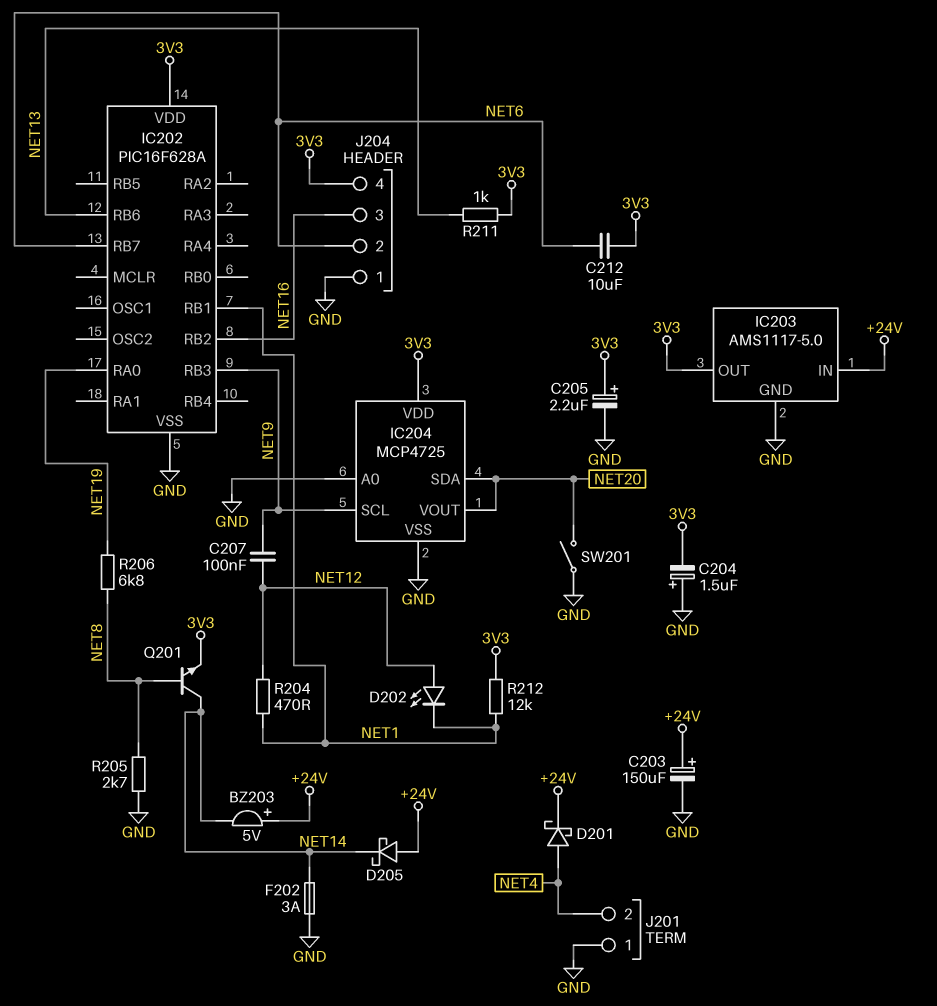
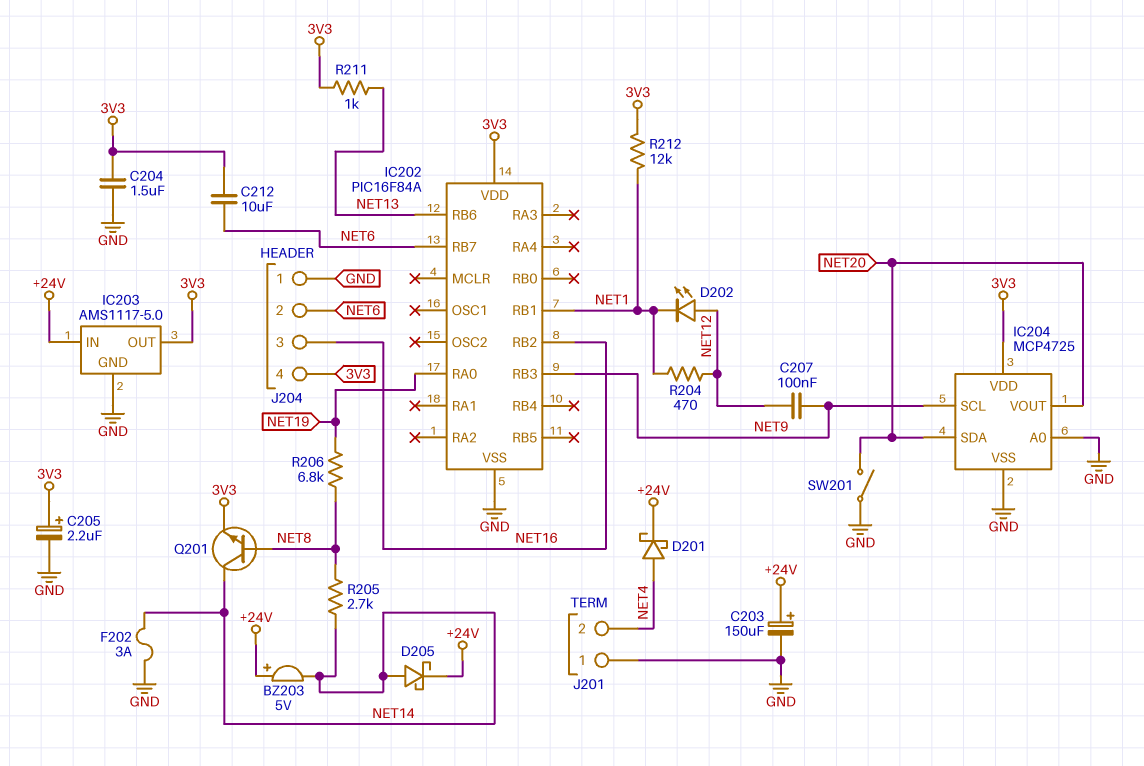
C204: 1.5uF (plus GND, minus 3V3) -> 1.5uF (3V3, GND)
D205: schottky (A +24V, K NET14) -> schottky (A NET14, K +24V)
IC202: PIC16F628A -> PIC16F84A
R205: 2.7k (GND, NET8) -> 2.7k (NET8, NET14)

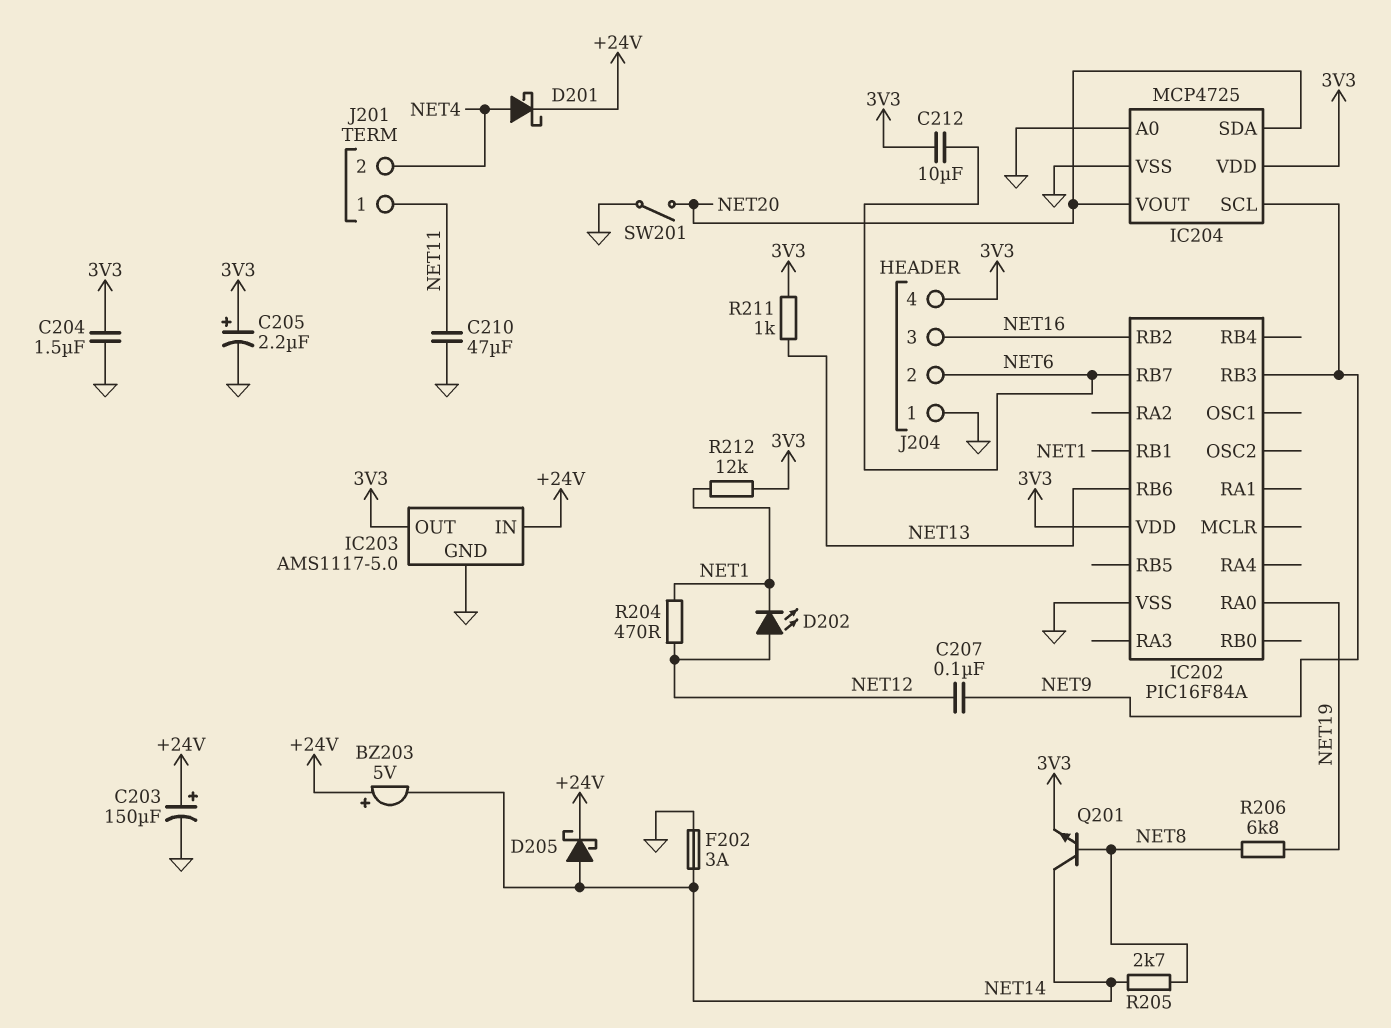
C210: none -> 47uF (GND, NET11)
J201 pin 1: GND -> NET11

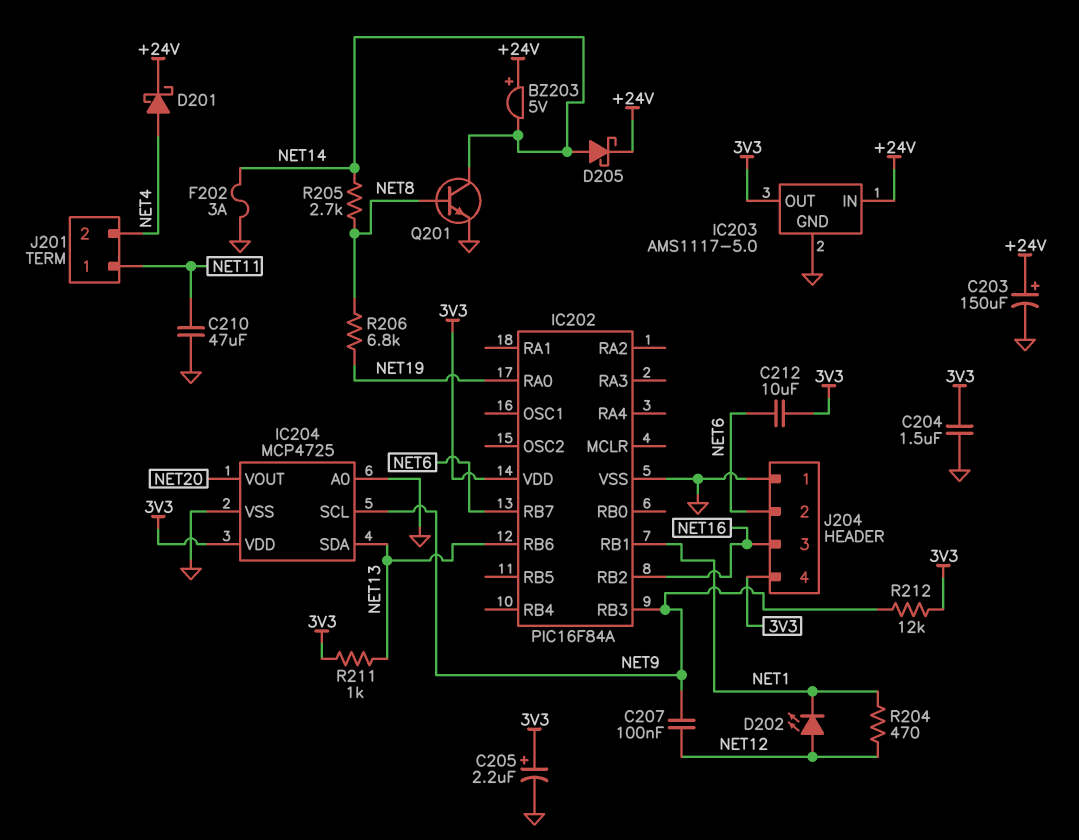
IC204 pin SDA: NET20 -> NET13
Q201: NPN (B NET8, C NET14, E 3V3) -> NPN (B NET8, C NET14, E GND)
R212: 12k (3V3, NET1) -> 12k (3V3, NET9)
SW201: switch (GND, NET20) -> none

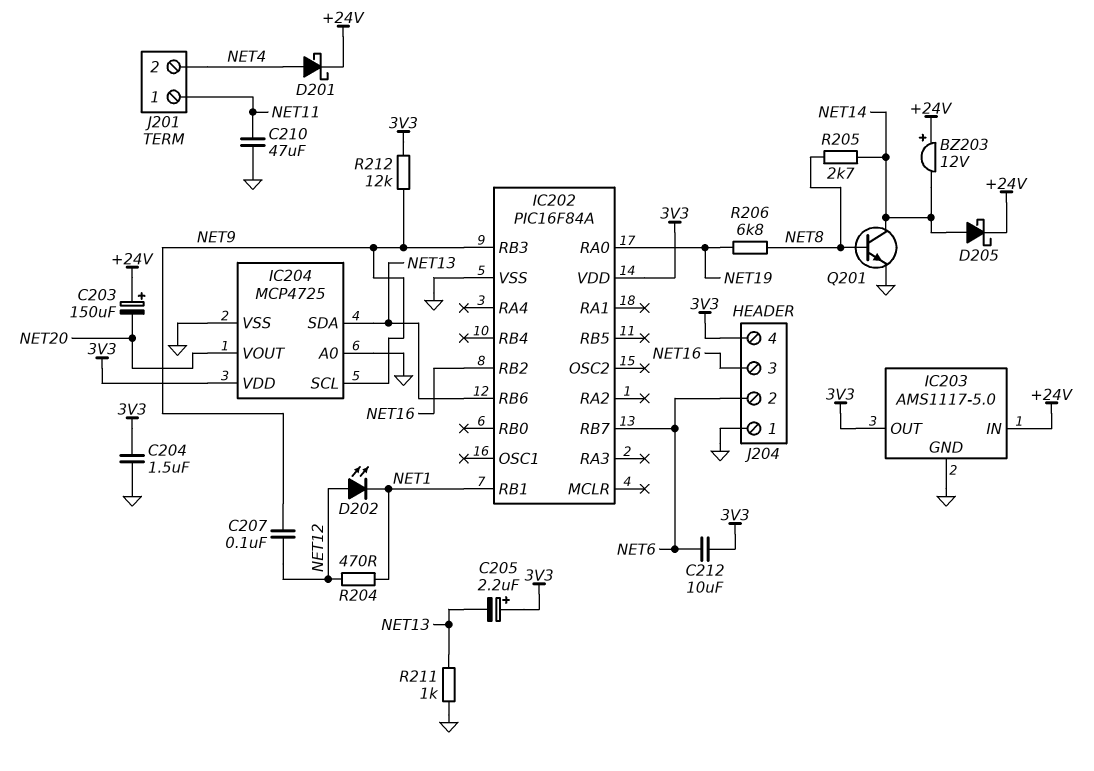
BZ203: buzzer 5V (plus +24V, minus NET14) -> buzzer 12V (plus +24V, minus NET14)
C203: 150uF (plus +24V, minus GND) -> 150uF (plus +24V, minus NET20)
C205: 2.2uF (plus 3V3, minus GND) -> 2.2uF (plus 3V3, minus NET13)
F202: 3A (GND, NET14) -> none
R211: 1k (3V3, NET13) -> 1k (GND, NET13)

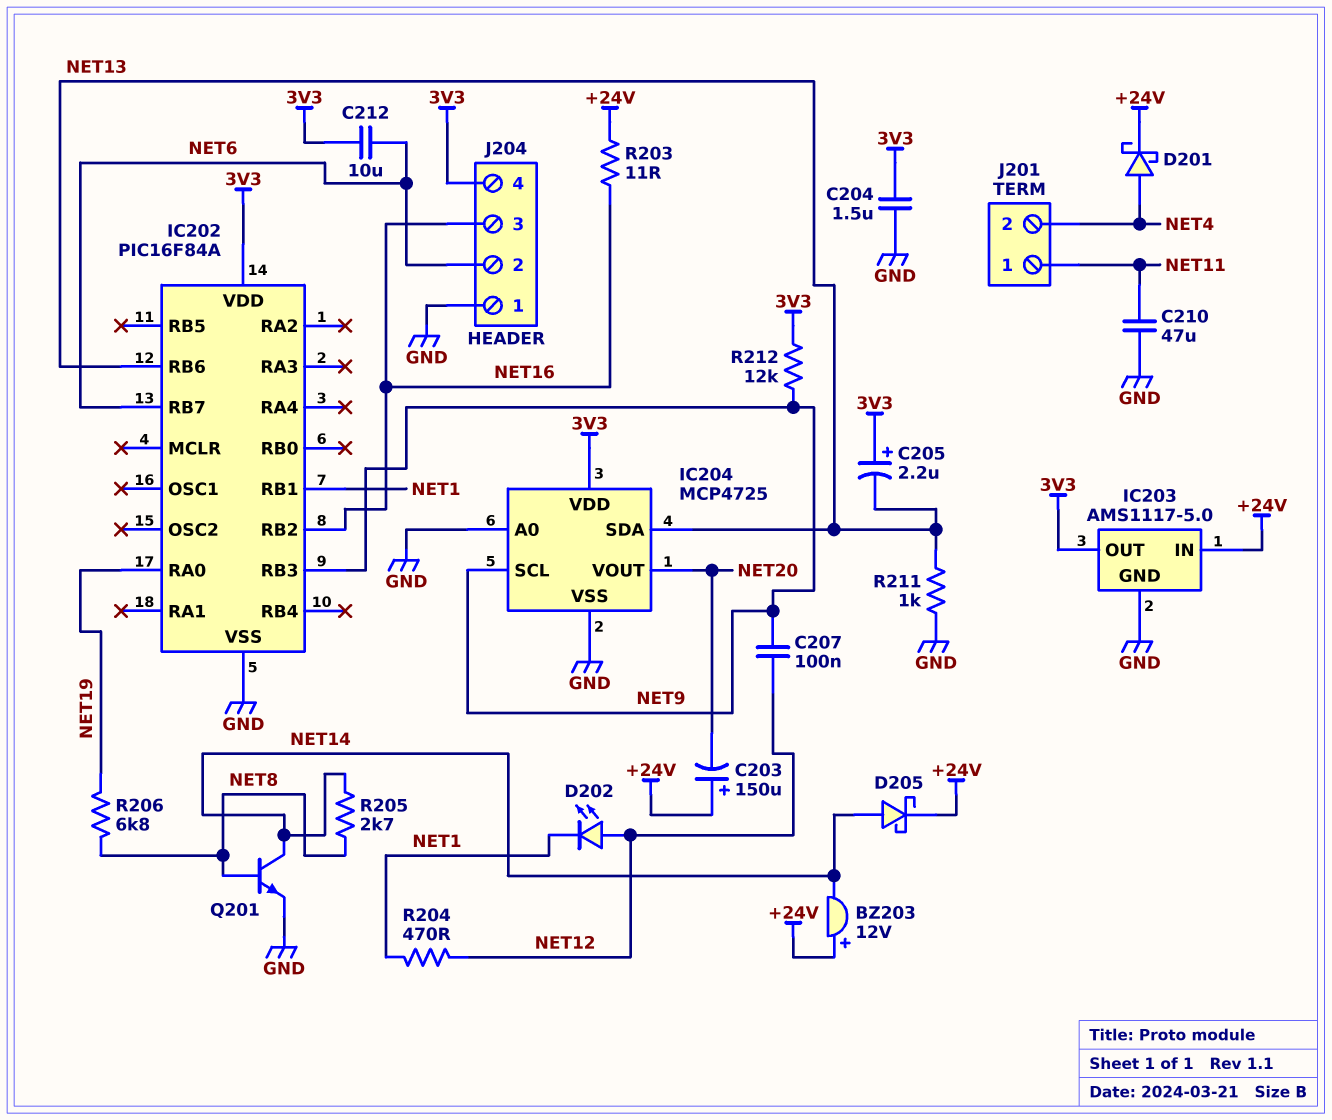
R203: none -> 11 (+24V, NET16)

